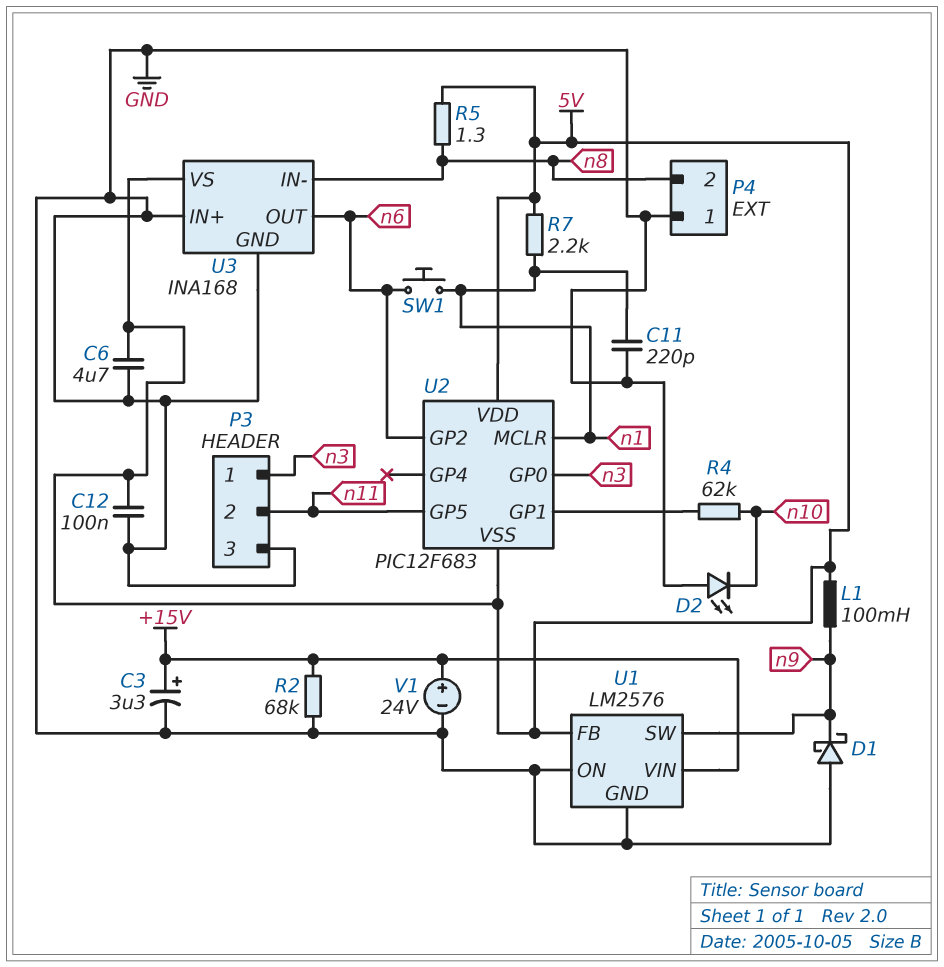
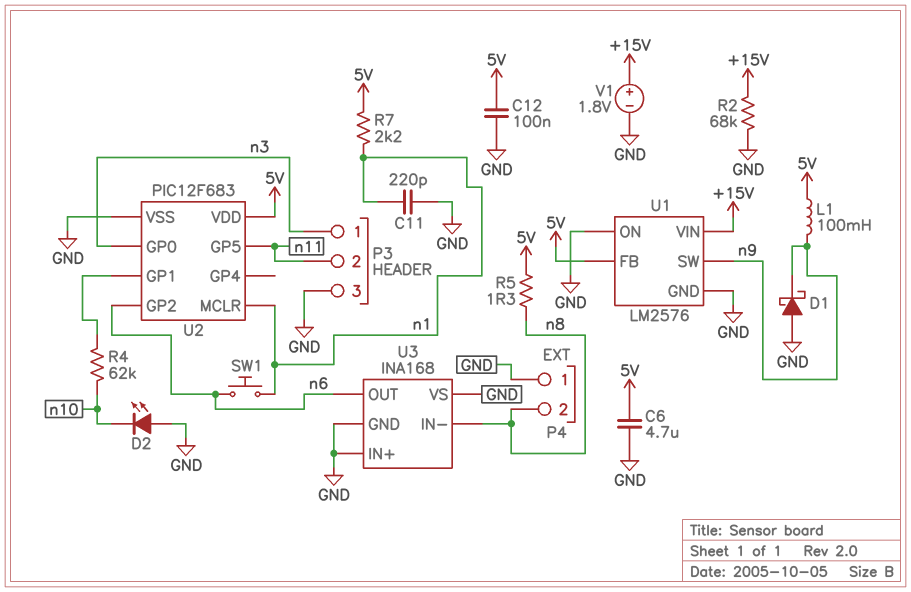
C3: 3.3uF (plus +15V, minus GND) -> none
U2 pin VSS: 5V -> GND
U3 pin VS: 5V -> GND
V1: 24V (plus +15V, minus GND) -> 1.8V (plus +15V, minus GND)

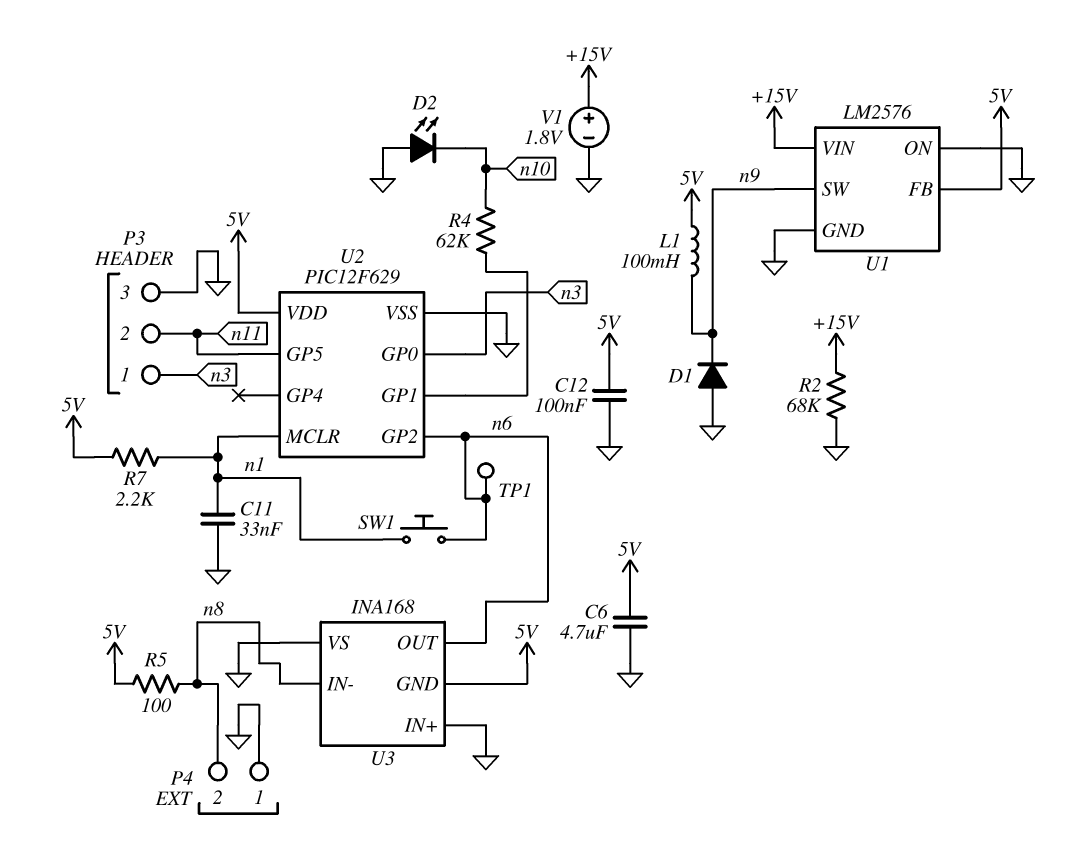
C11: 220pF (GND, n1) -> 33nF (GND, n1)
D1: schottky (A GND, K n9) -> diode (A GND, K n9)
R5: 1.3 (5V, n8) -> 100 (5V, n8)
TP1: none -> test point (n6)
U2: PIC12F683 -> PIC12F629
U3 pin GND: GND -> 5V

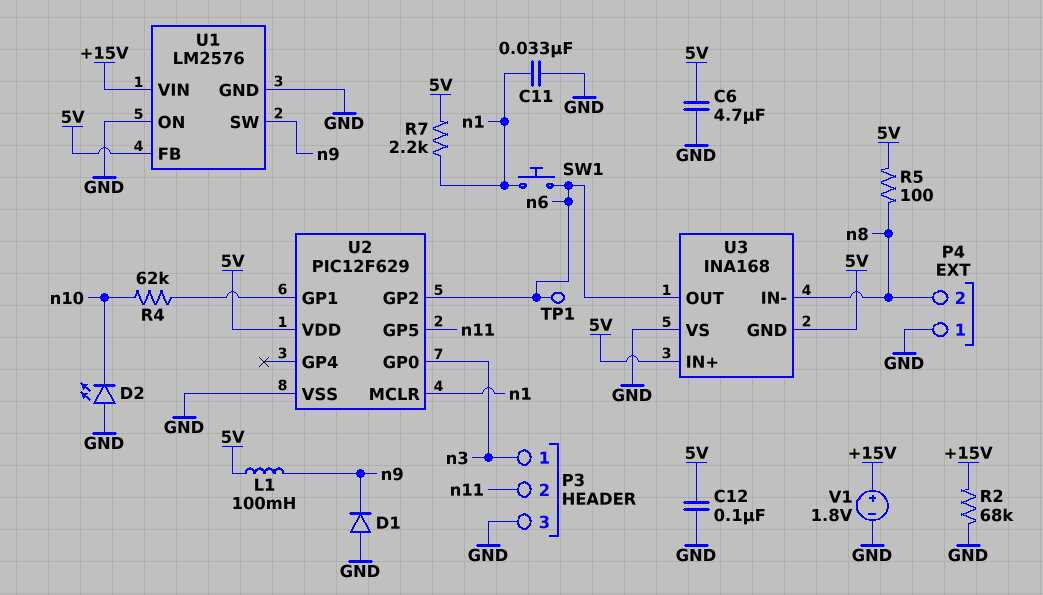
U3 pin IN+: GND -> 5V

